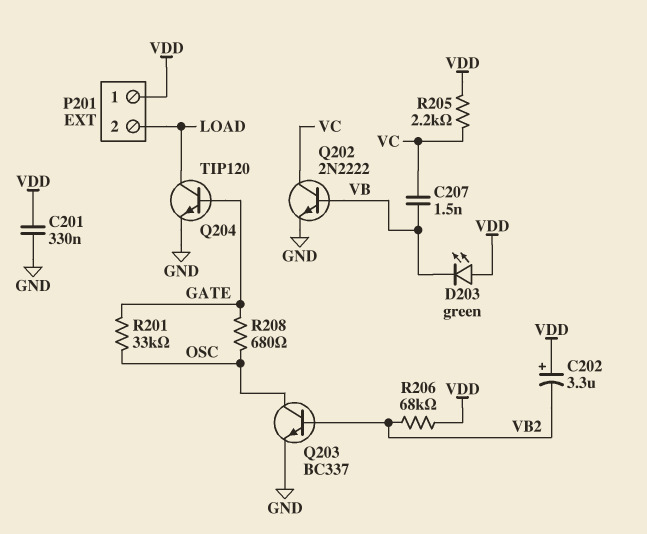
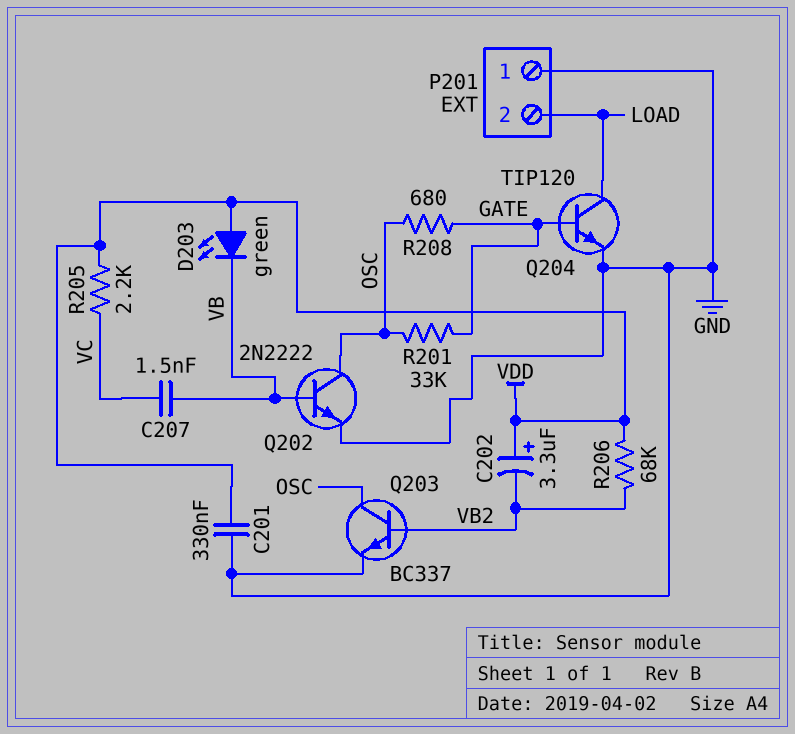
P201 pin 1: VDD -> GND
Q202: NPN 2N2222 (B VB, C VC, E GND) -> NPN 2N2222 (B VB, C OSC, E GND)

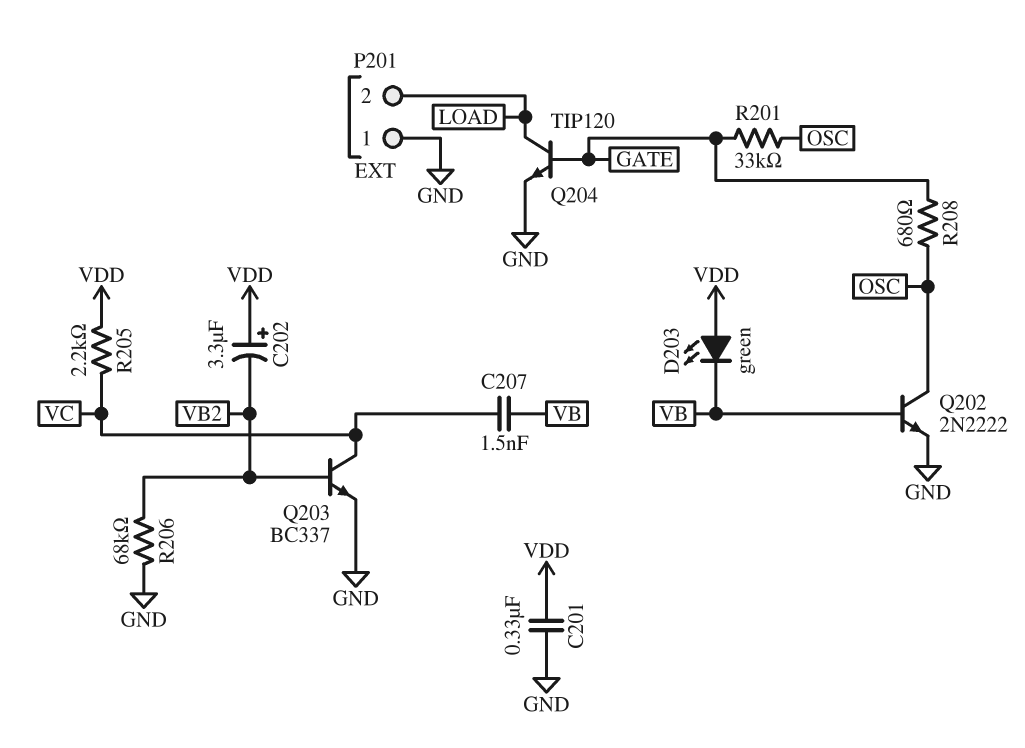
Q203: NPN BC337 (B VB2, C OSC, E GND) -> NPN BC337 (B VB2, C VC, E GND)
R206: 68k (VB2, VDD) -> 68k (GND, VB2)

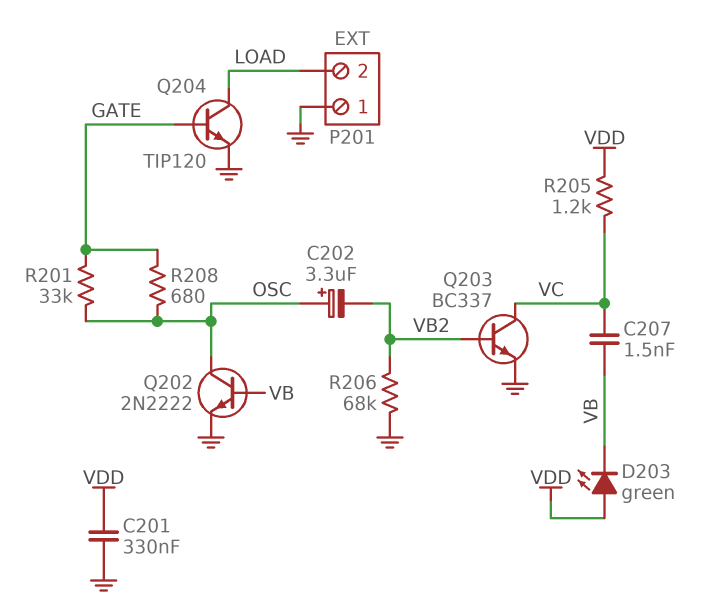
C202: 3.3uF (plus VDD, minus VB2) -> 3.3uF (plus OSC, minus VB2)
R205: 2.2k (VC, VDD) -> 1.2k (VC, VDD)

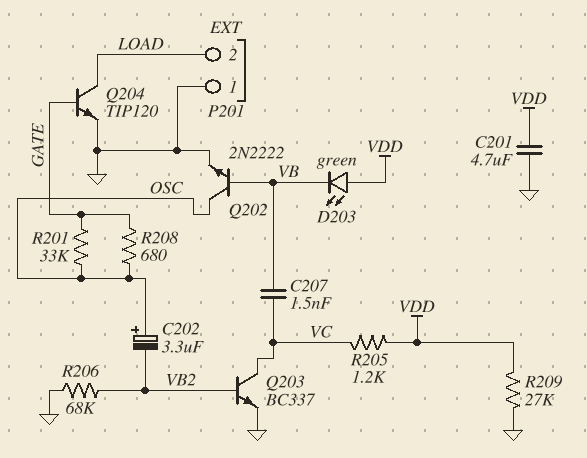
C201: 330nF (GND, VDD) -> 4.7uF (GND, VDD)
R209: none -> 27k (GND, VDD)

